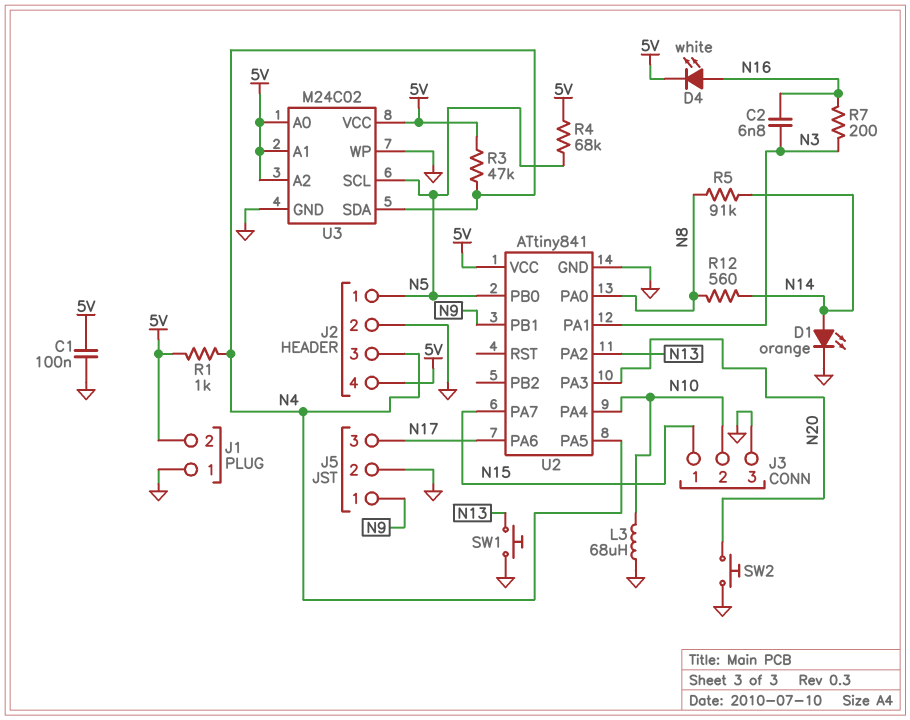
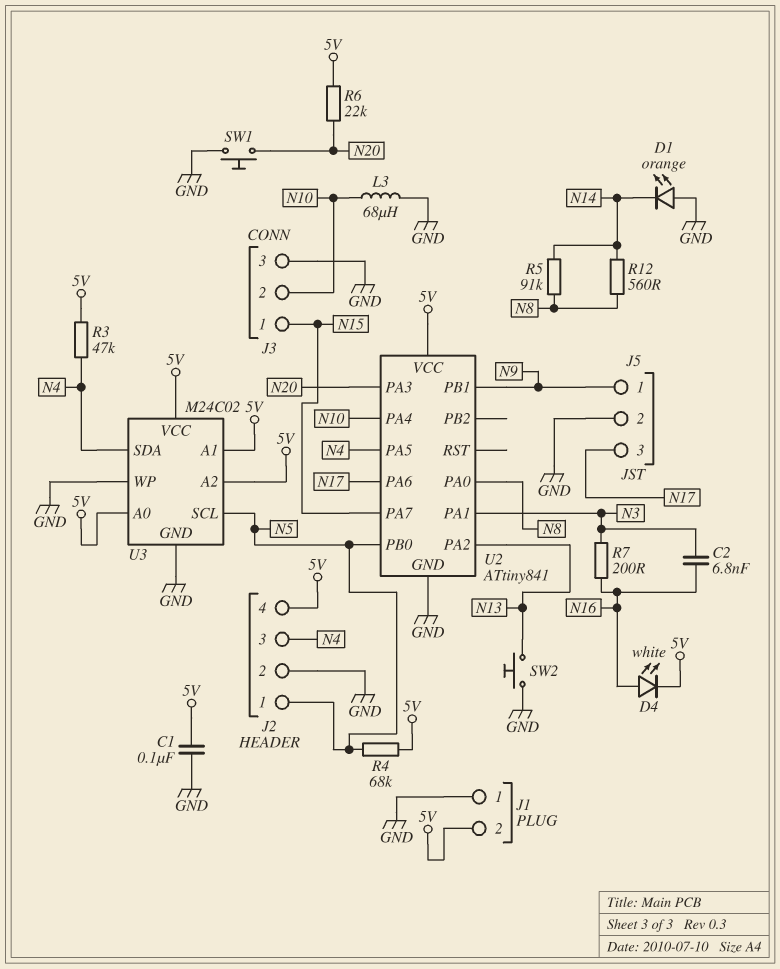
D1: LED orange (A N14, K GND) -> LED orange (A GND, K N14)
R1: 1k (5V, N4) -> none
R6: none -> 22k (5V, N20)
SW1: button (GND, N13) -> button (GND, N20)
SW2: button (GND, N20) -> button (GND, N13)

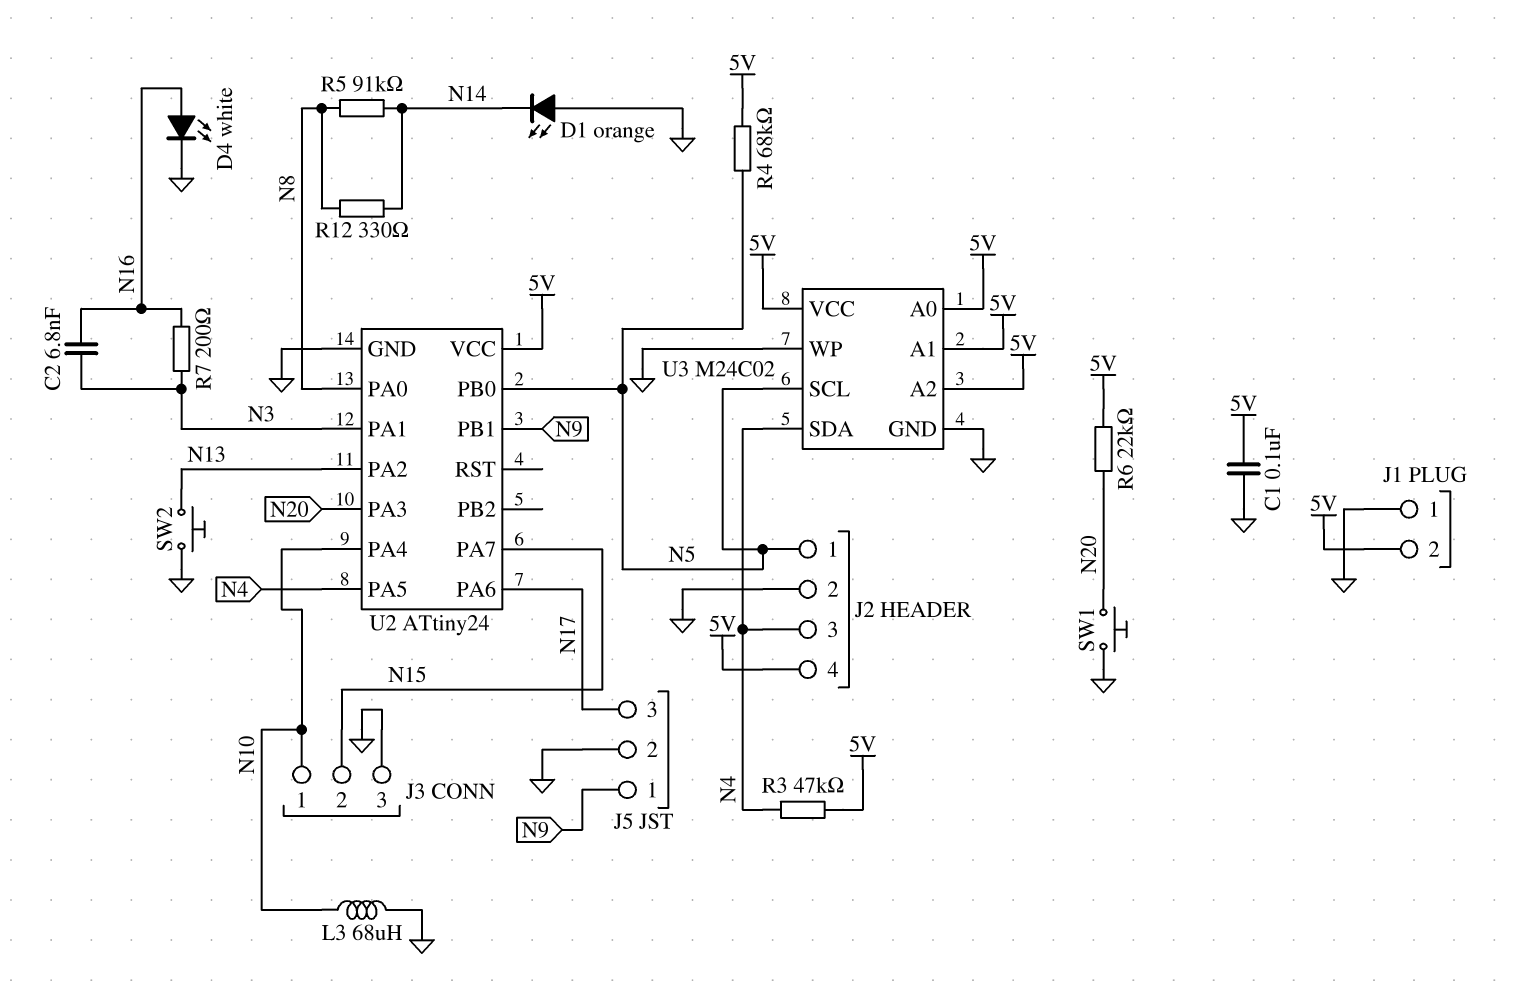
D4: LED white (A N16, K 5V) -> LED white (A N16, K GND)
J3 pin 1: N15 -> N10
J3 pin 2: N10 -> N15
R12: 560 (N8, N14) -> 330 (N8, N14)
U2: ATtiny841 -> ATtiny24

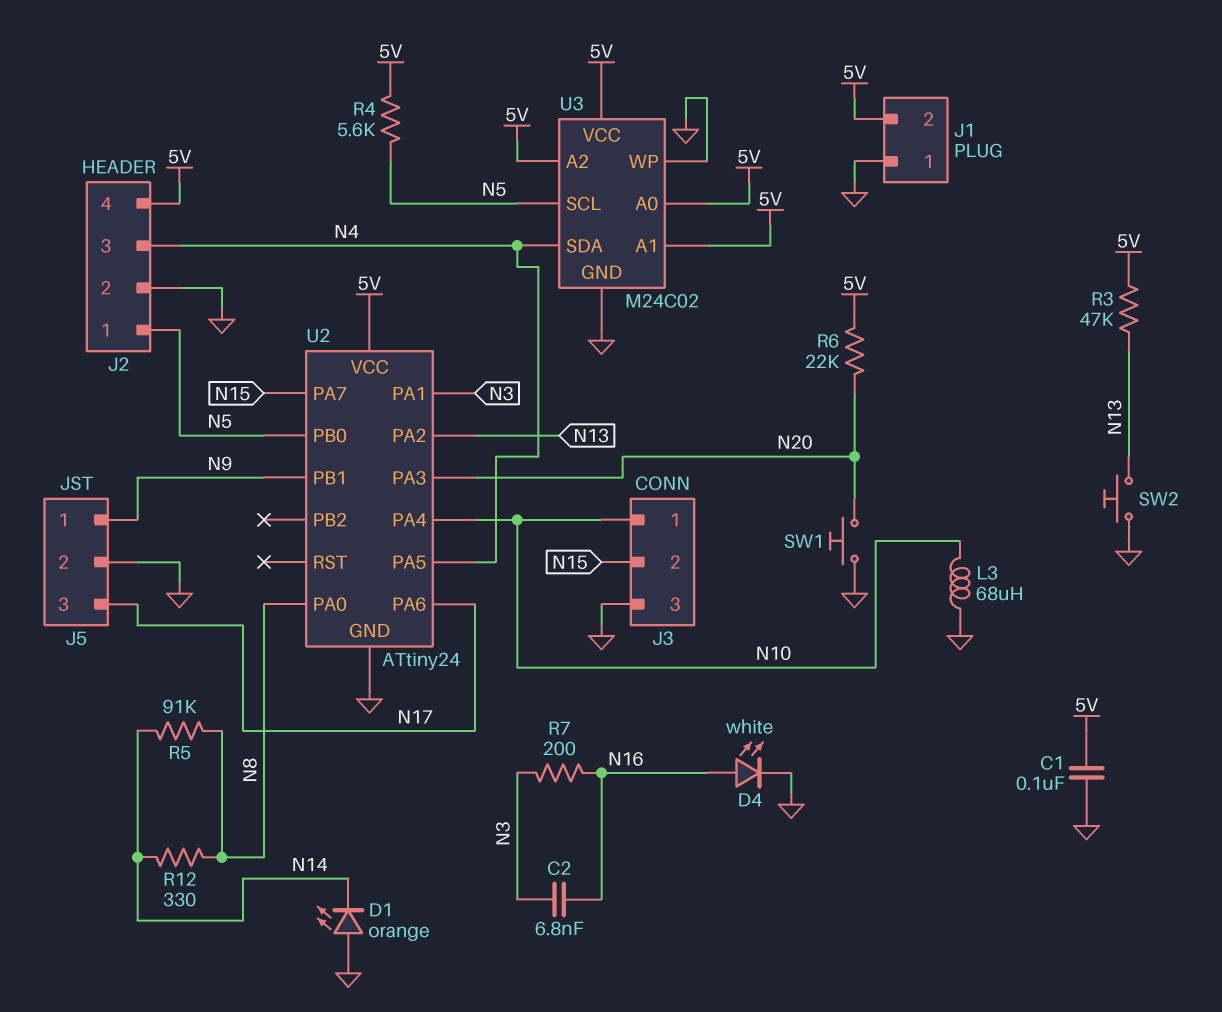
R3: 47k (5V, N4) -> 47k (5V, N13)
R4: 68k (5V, N5) -> 5.6k (5V, N5)

